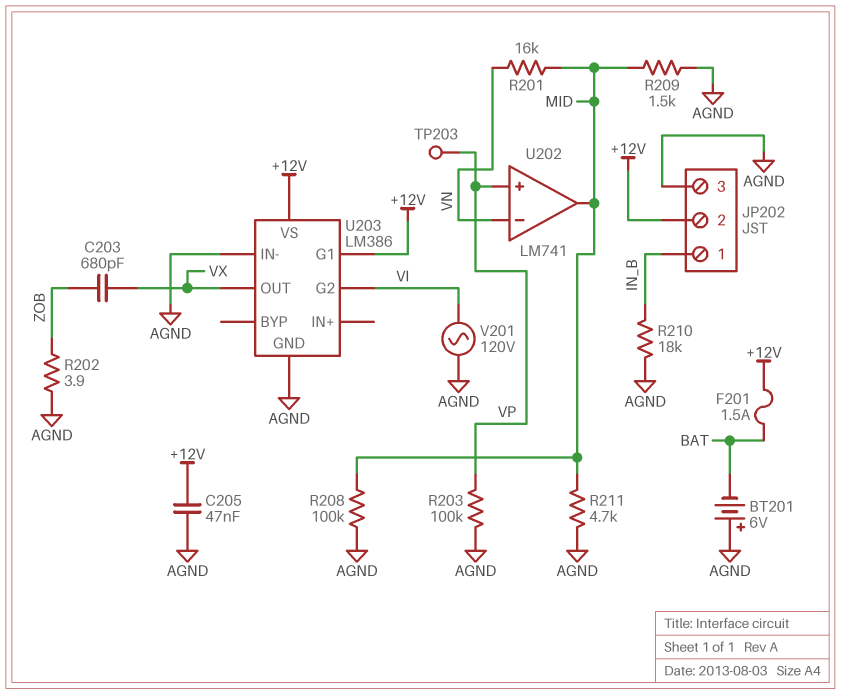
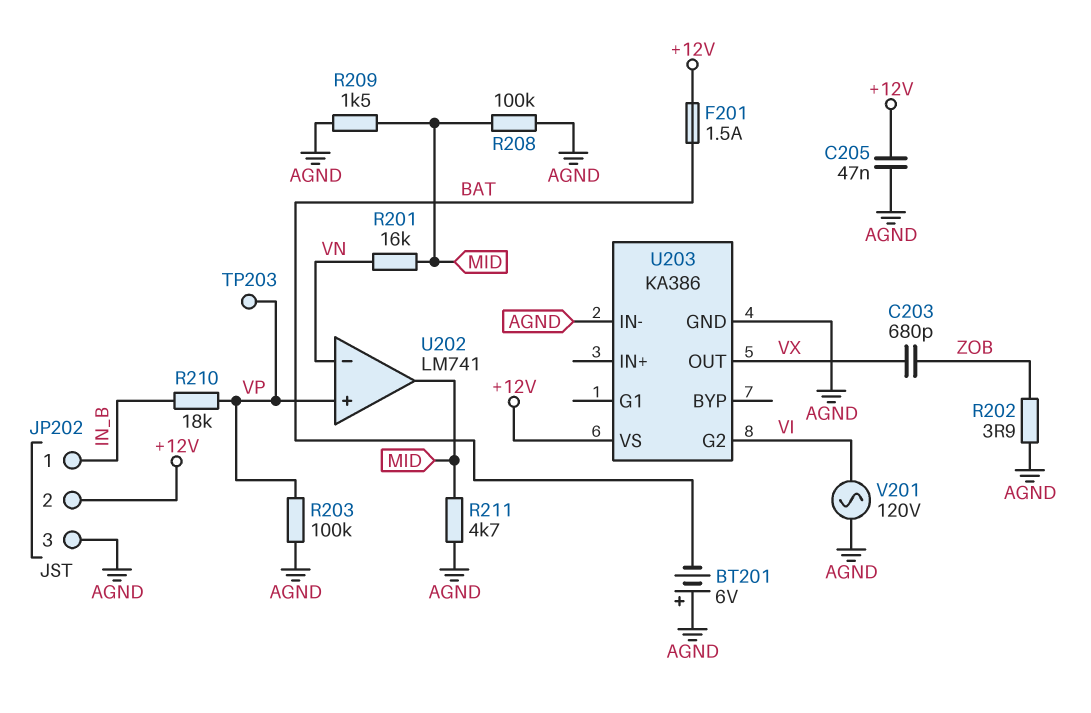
R210: 18k (AGND, IN_B) -> 18k (IN_B, VP)
U203: LM386 -> KA386
U203 pin G1: +12V -> none

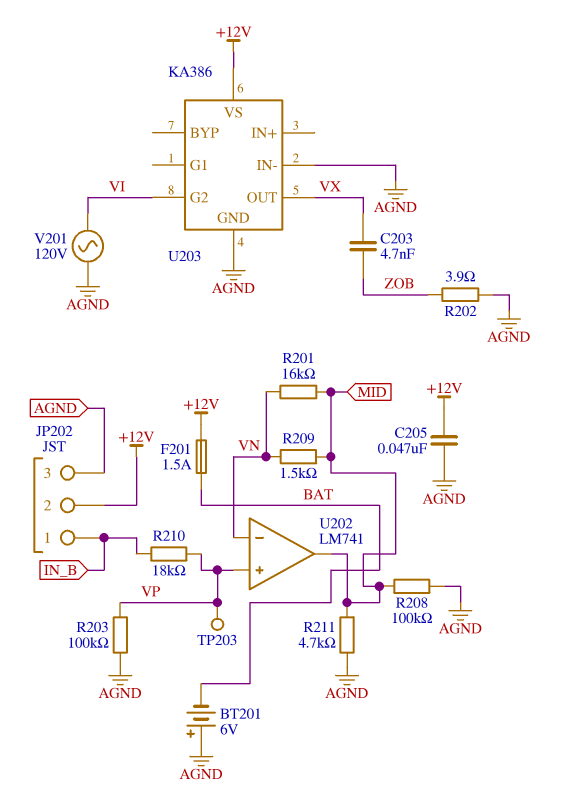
C203: 680pF (VX, ZOB) -> 4.7nF (VX, ZOB)
R209: 1.5k (AGND, MID) -> 1.5k (MID, VN)

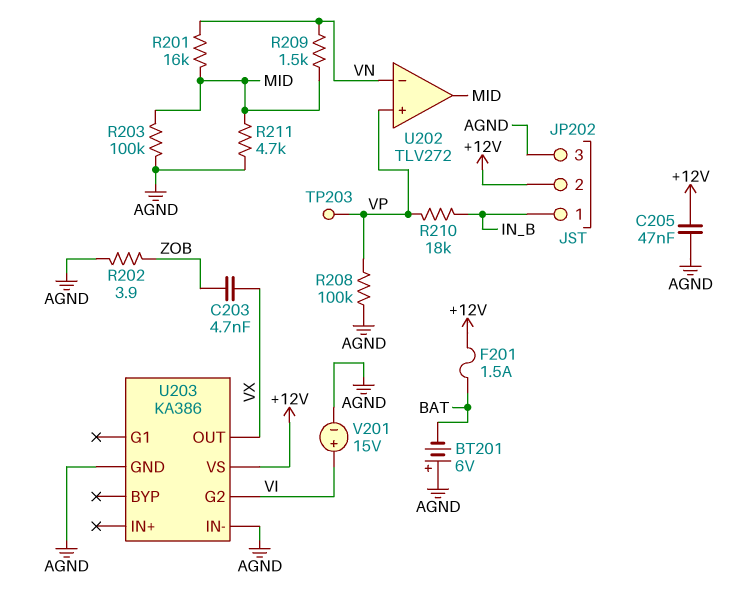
R203: 100k (AGND, VP) -> 100k (AGND, MID)
R208: 100k (AGND, MID) -> 100k (AGND, VP)
U202: LM741 -> TLV272
V201: AC 120V (AGND, VI) -> 15V (plus VI, minus AGND)

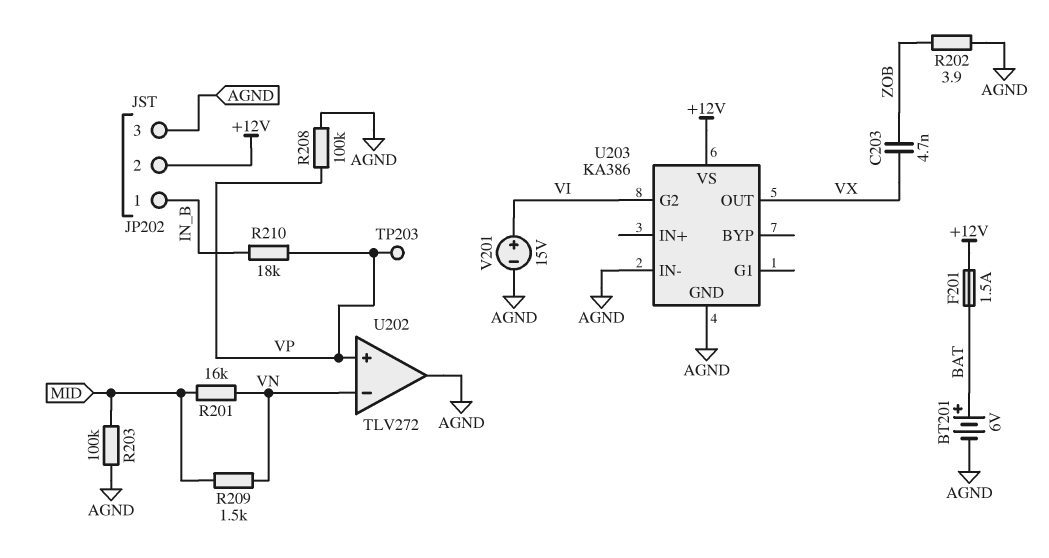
BT201: 6V (plus AGND, minus BAT) -> 6V (plus BAT, minus AGND)
C205: 47nF (+12V, AGND) -> none
R211: 4.7k (AGND, MID) -> none
U202 pin out: MID -> AGND

